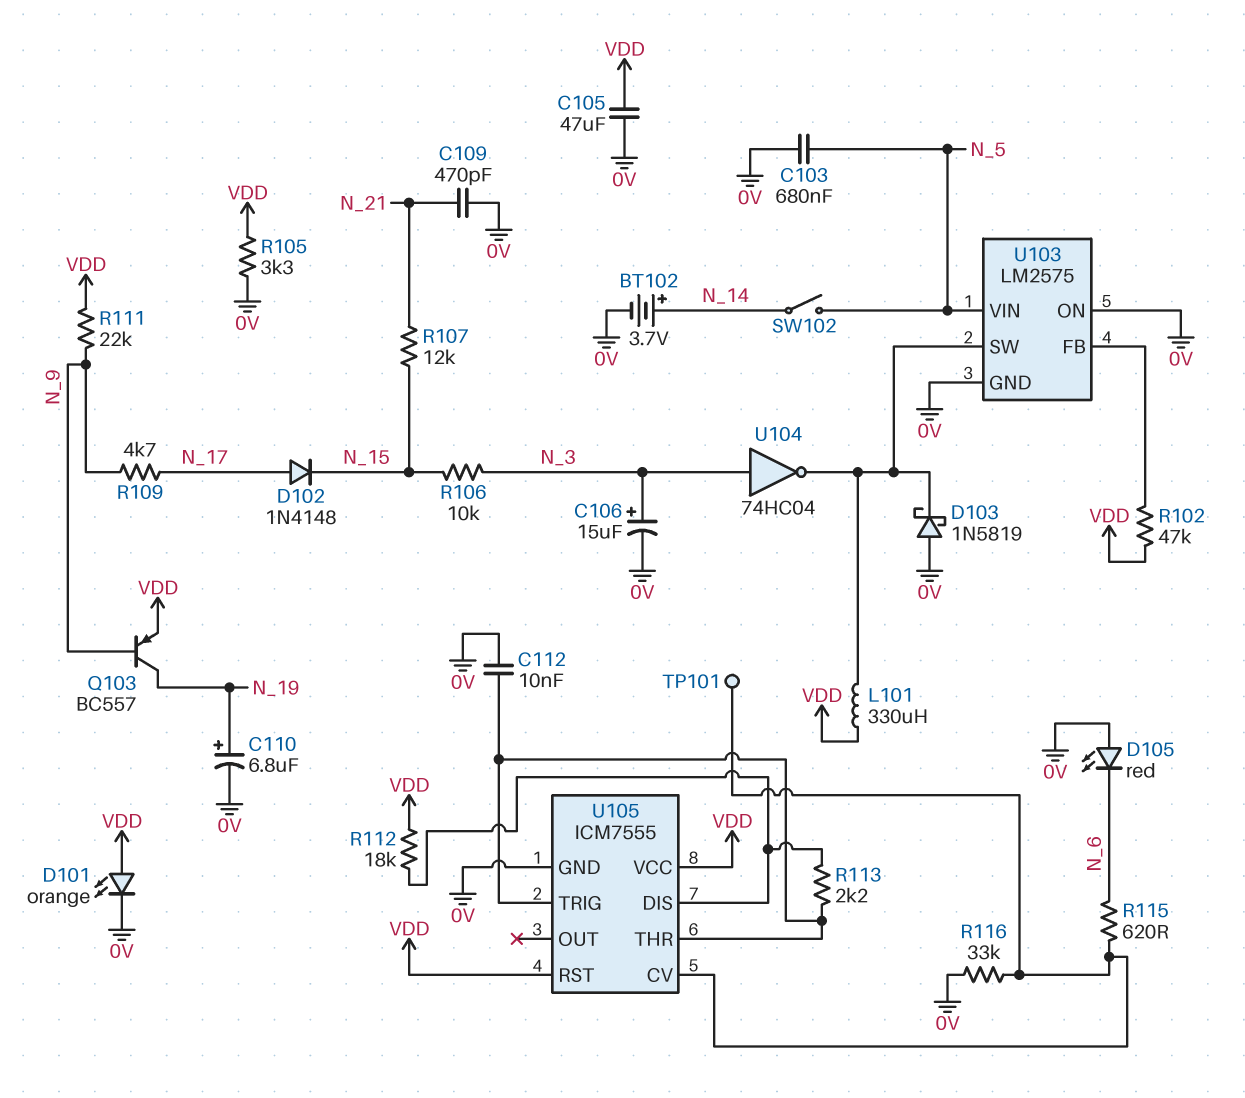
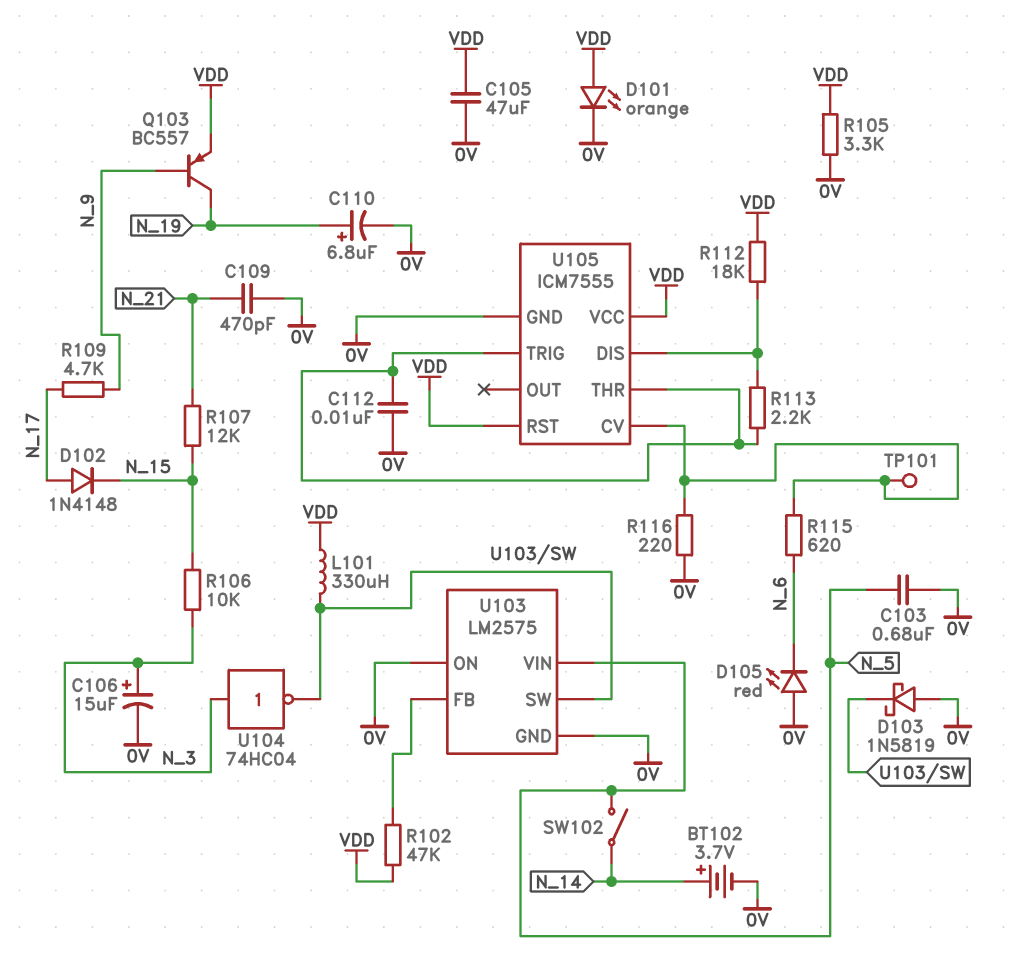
R111: 22k (N_9, VDD) -> none
R116: 33k (0V, U105/CV) -> 220 (0V, U105/CV)

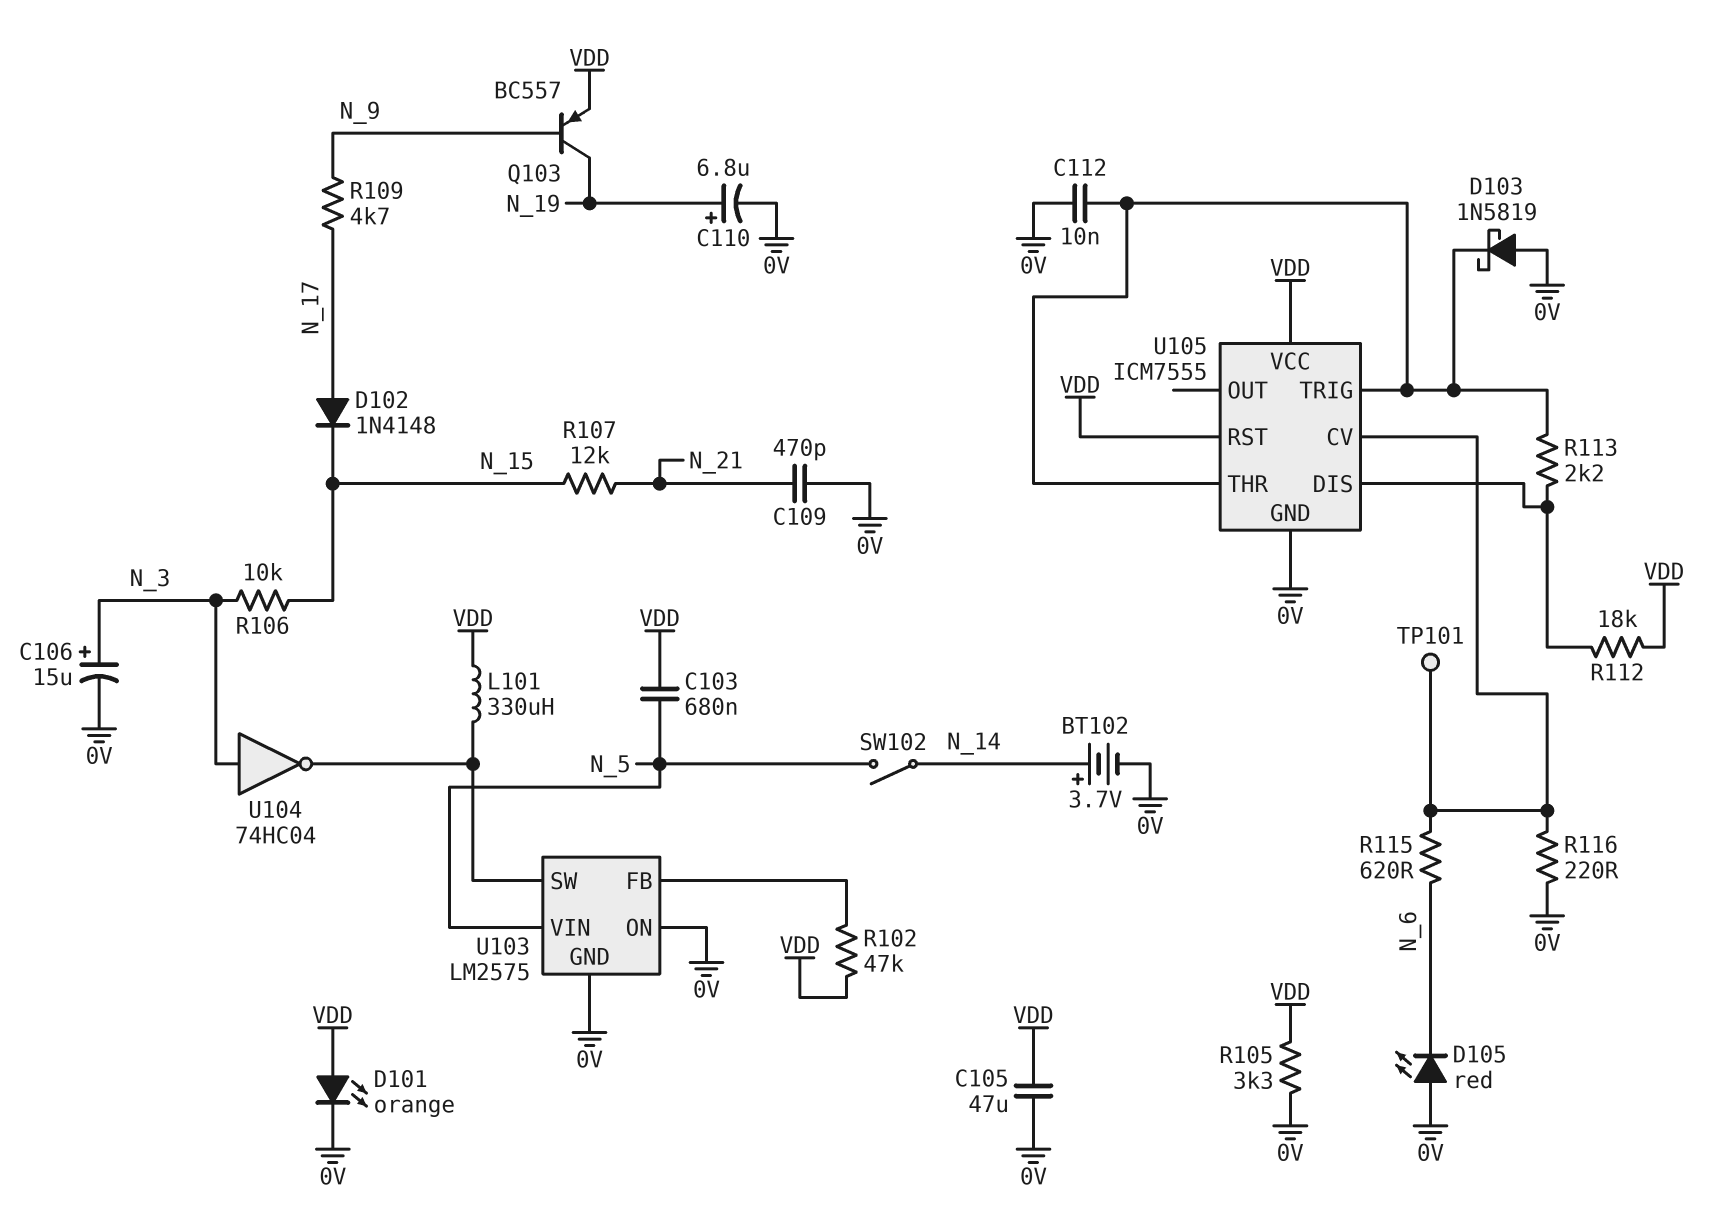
C103: 680nF (0V, N_5) -> 680nF (N_5, VDD)
D103: schottky 1N5819 (A 0V, K U103/SW) -> schottky 1N5819 (A 0V, K U105/THR)

